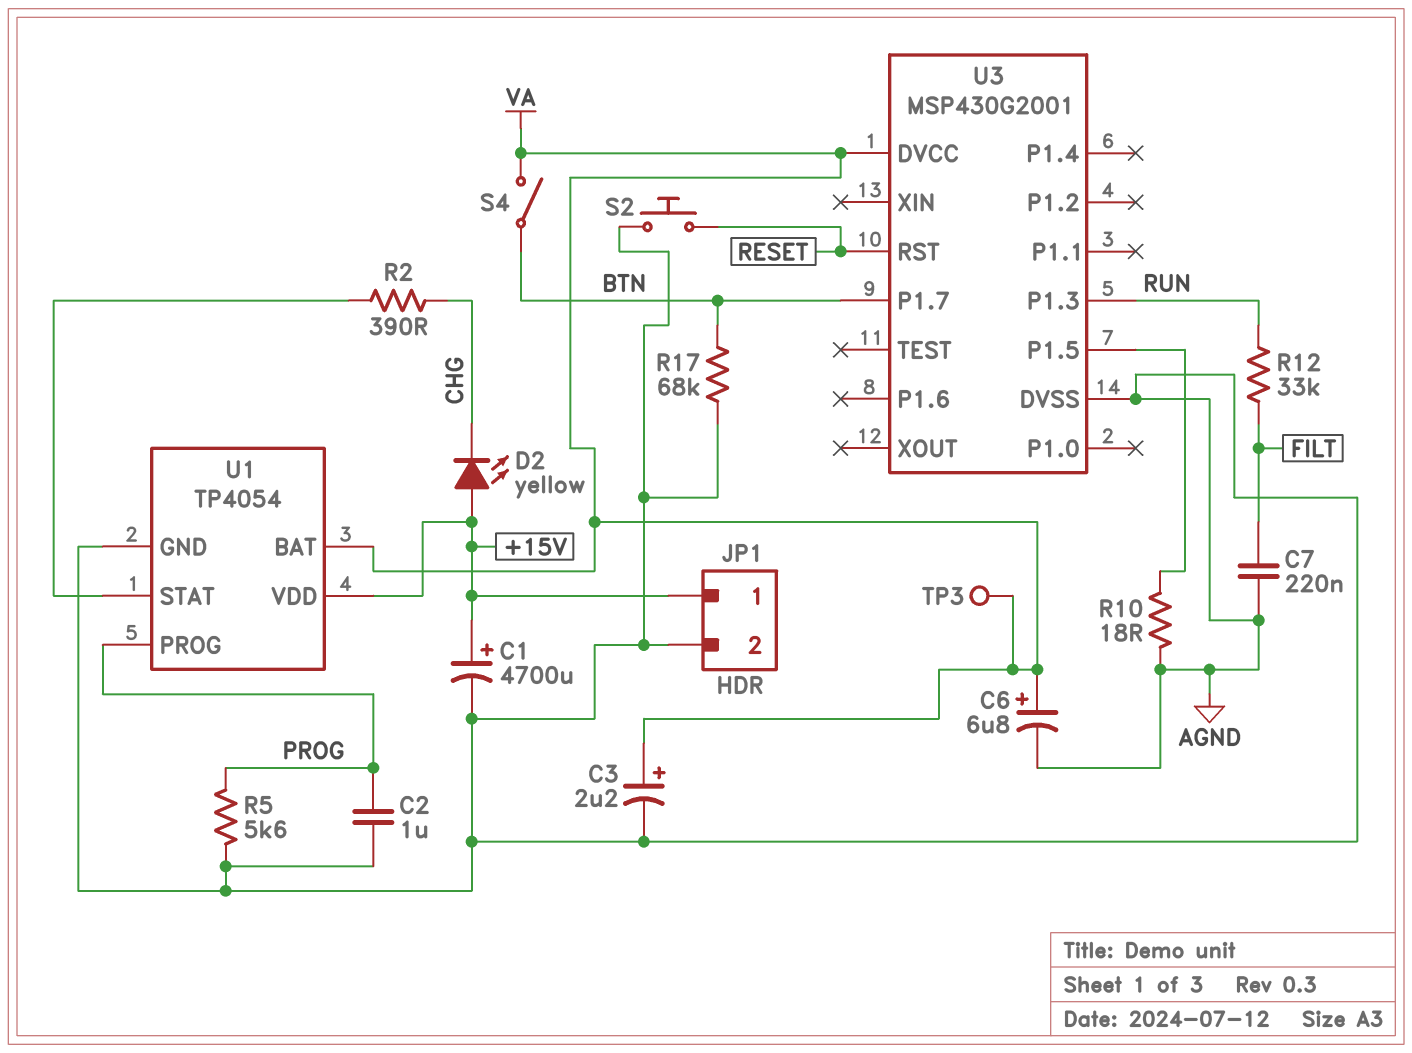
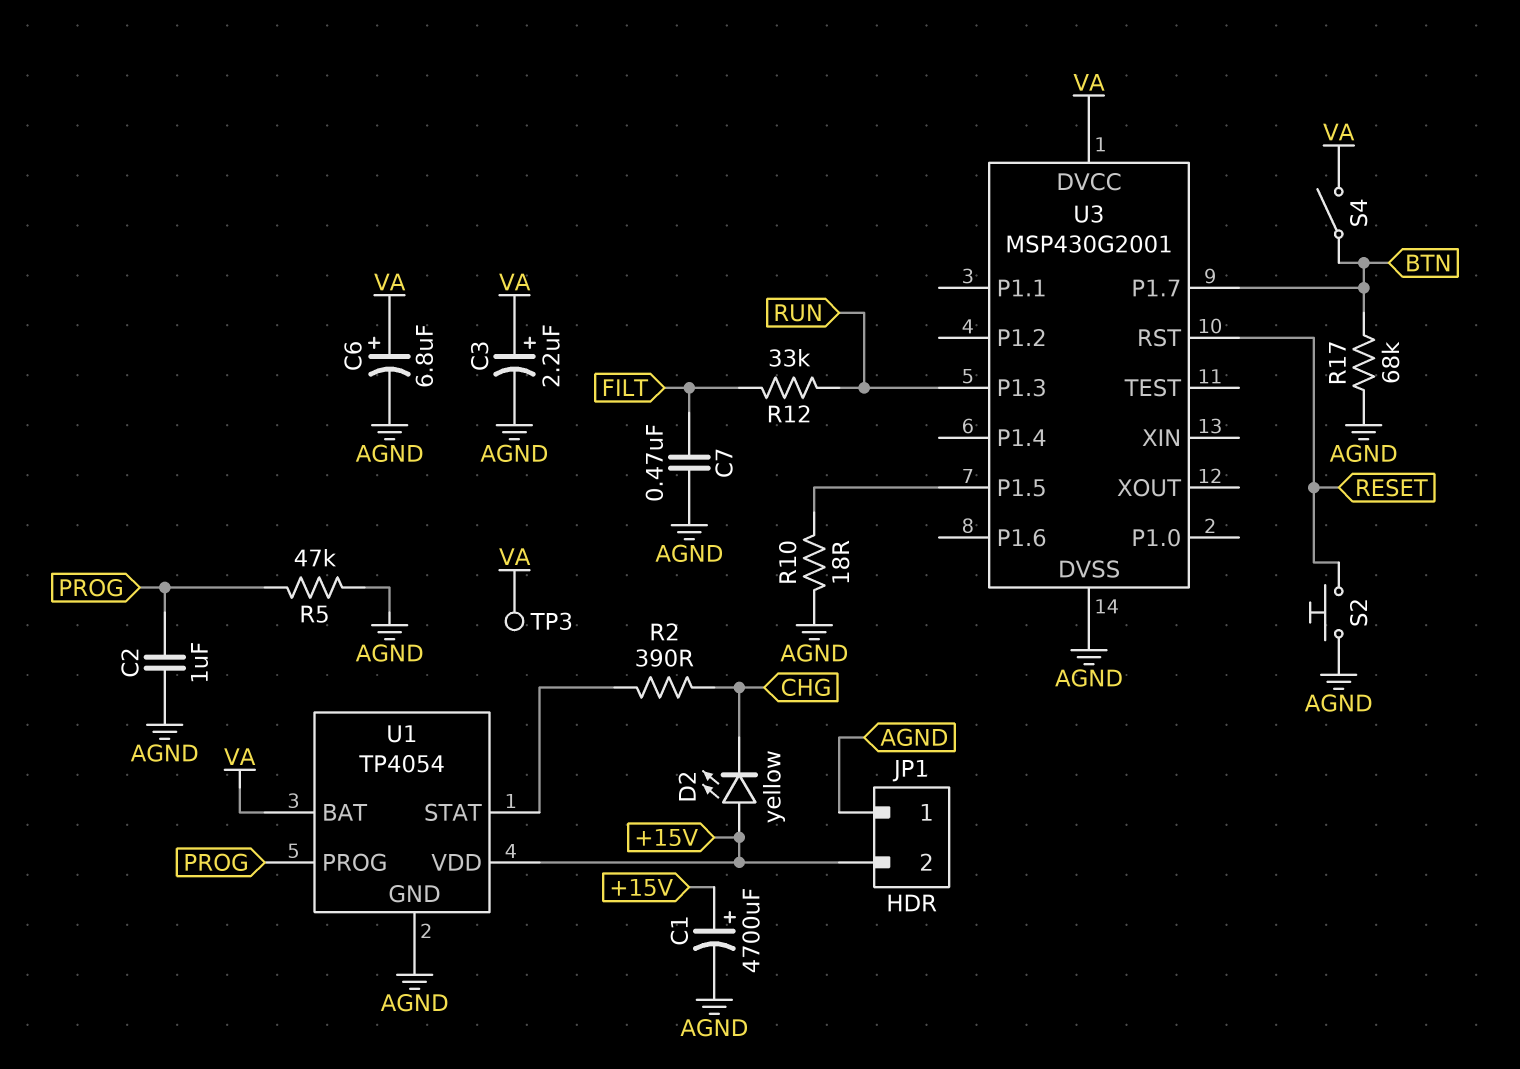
C7: 220nF (AGND, FILT) -> 470nF (AGND, FILT)
JP1 pin 1: +15V -> AGND
JP1 pin 2: AGND -> +15V
R5: 5.6k (AGND, PROG) -> 47k (AGND, PROG)

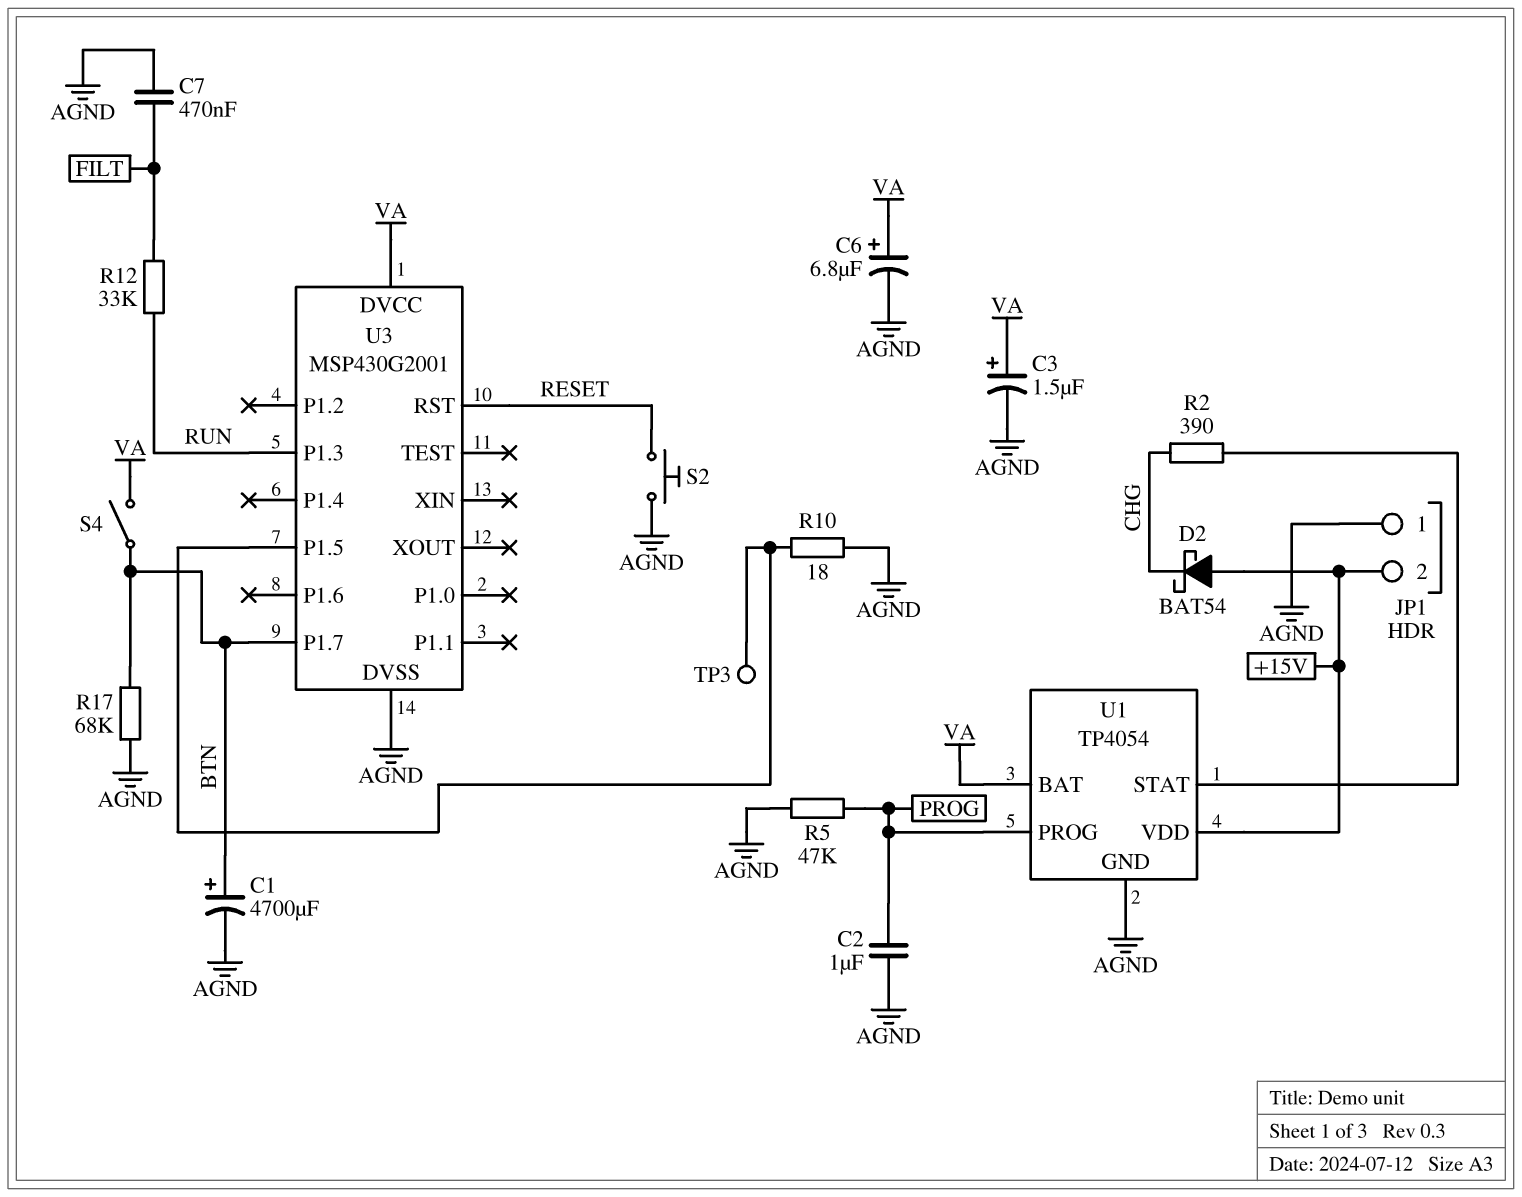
C1: 4700uF (plus +15V, minus AGND) -> 4700uF (plus BTN, minus AGND)
C3: 2.2uF (plus VA, minus AGND) -> 1.5uF (plus VA, minus AGND)
D2: LED yellow (A +15V, K CHG) -> schottky BAT54 (A +15V, K CHG)
TP3: test point (VA) -> test point (U3/P1.5)

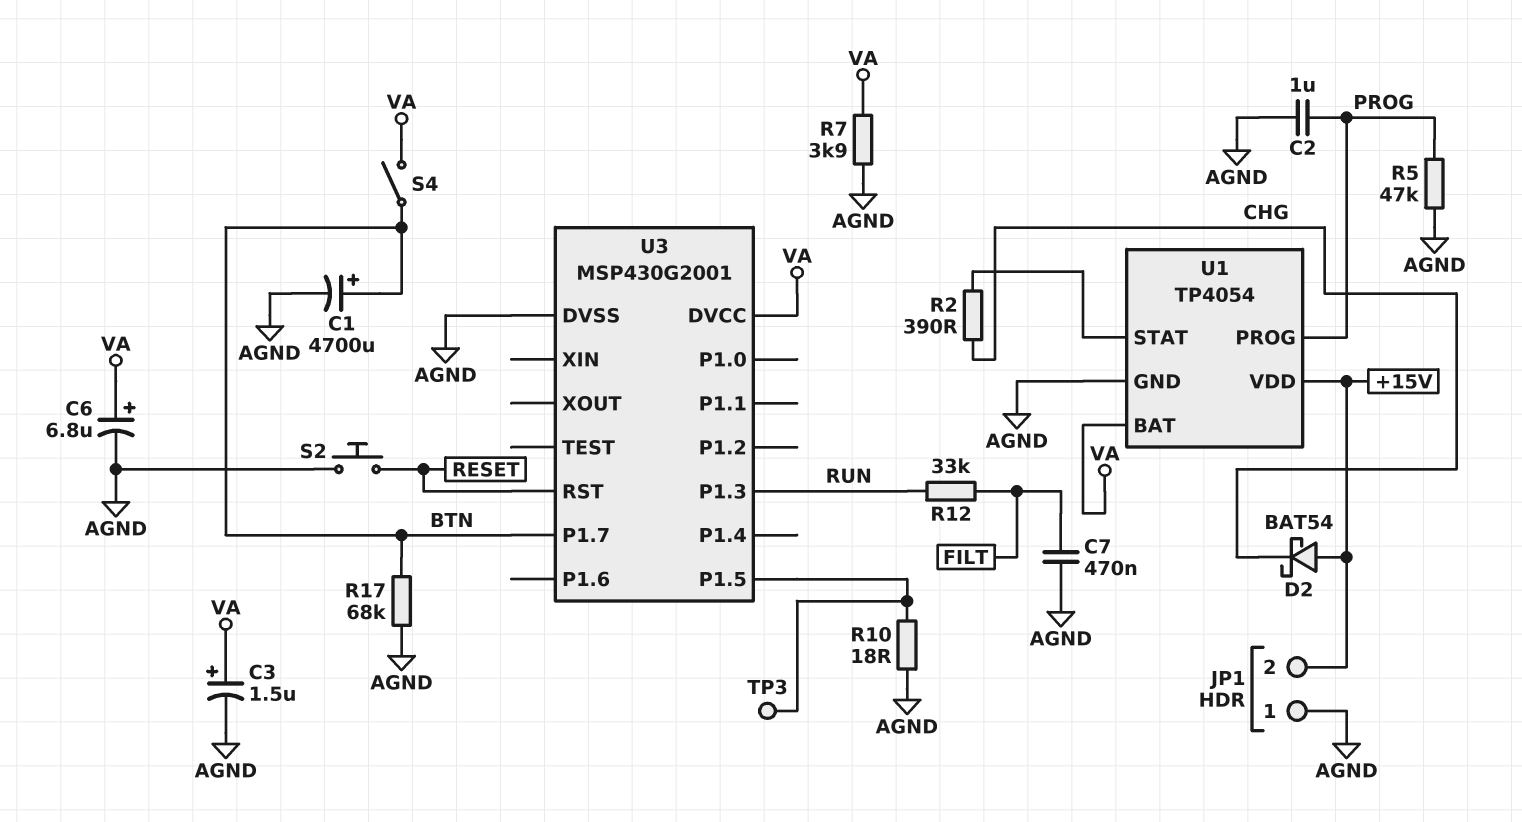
R7: none -> 3.9k (AGND, VA)

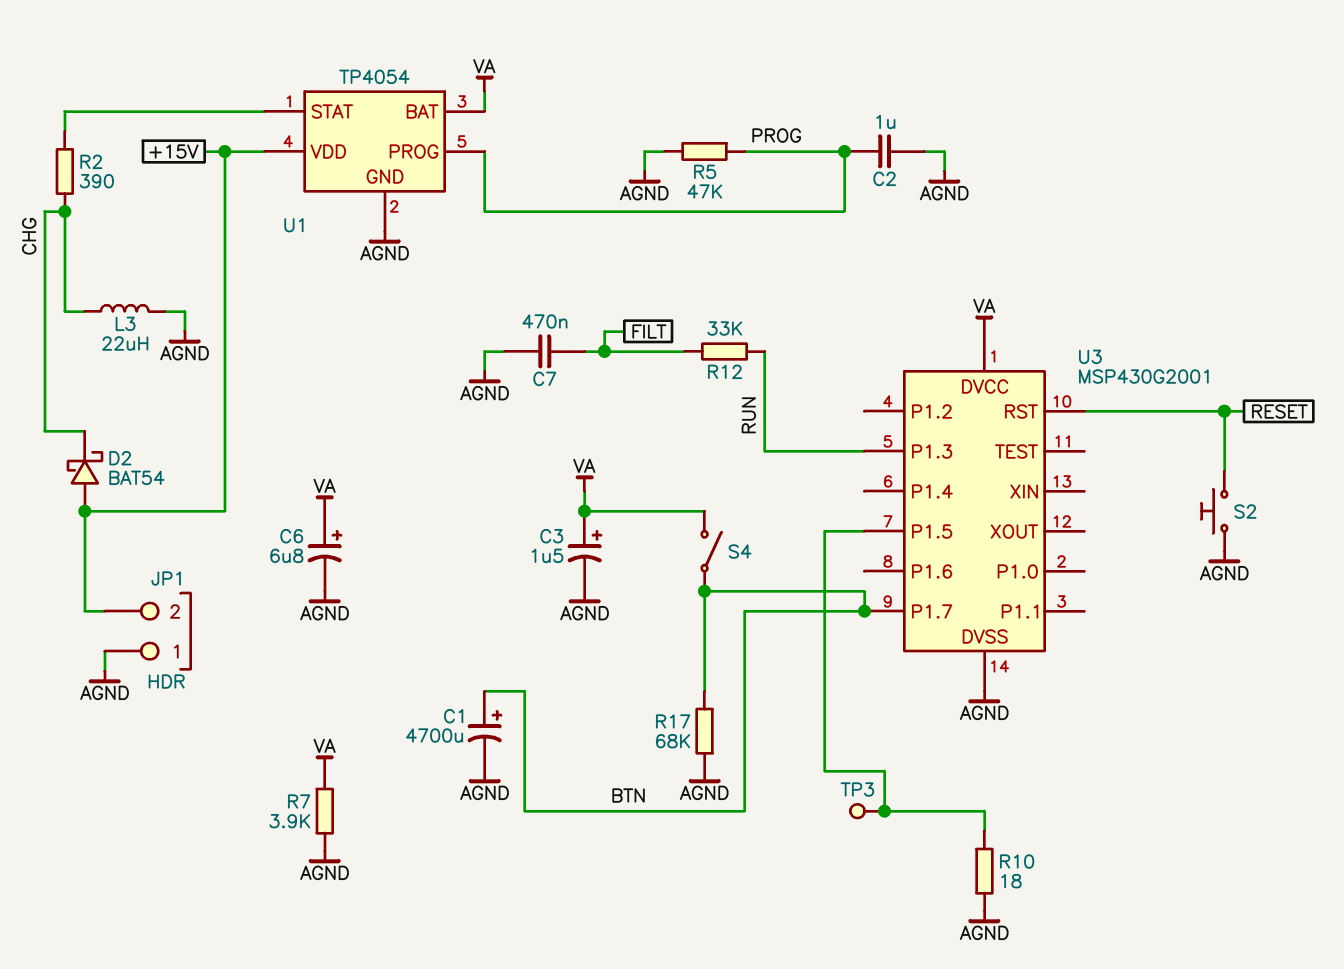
L3: none -> 22uH (AGND, CHG)

